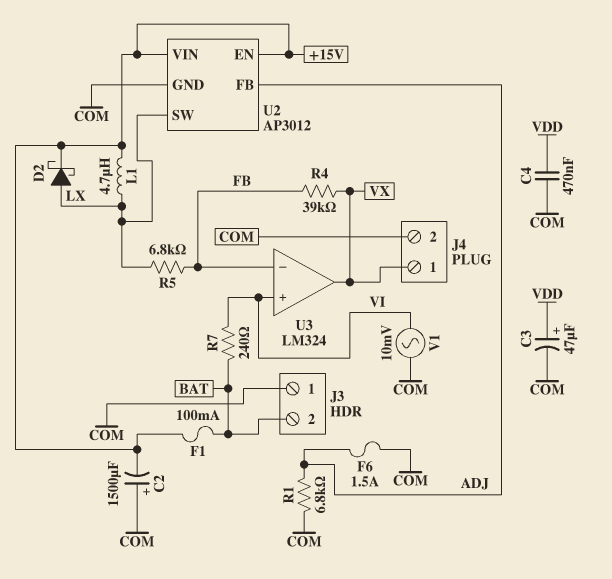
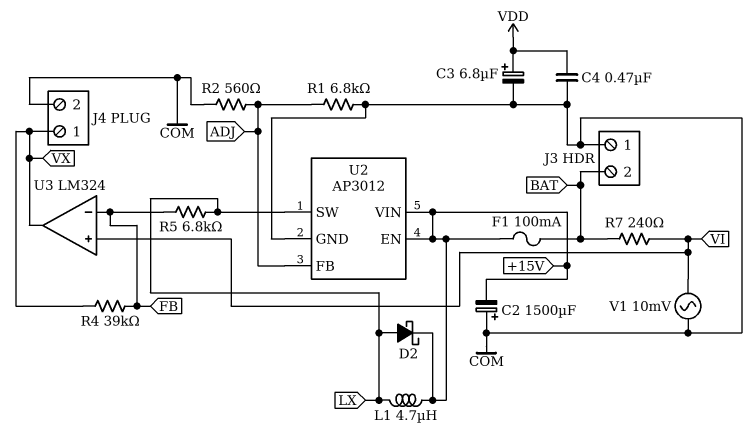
C3: 47uF (plus VDD, minus COM) -> 6.8uF (plus VDD, minus COM)
F6: 1.5A (ADJ, COM) -> none
R2: none -> 560 (ADJ, COM)

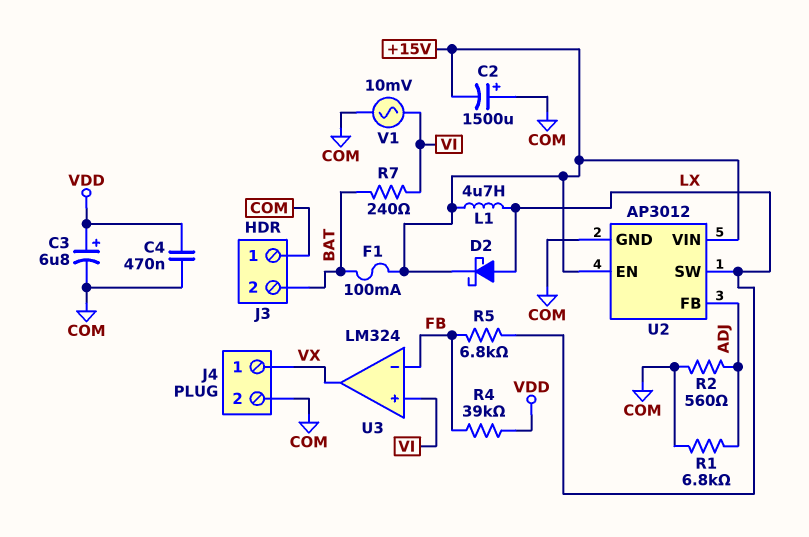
R4: 39k (FB, VX) -> 39k (FB, VDD)

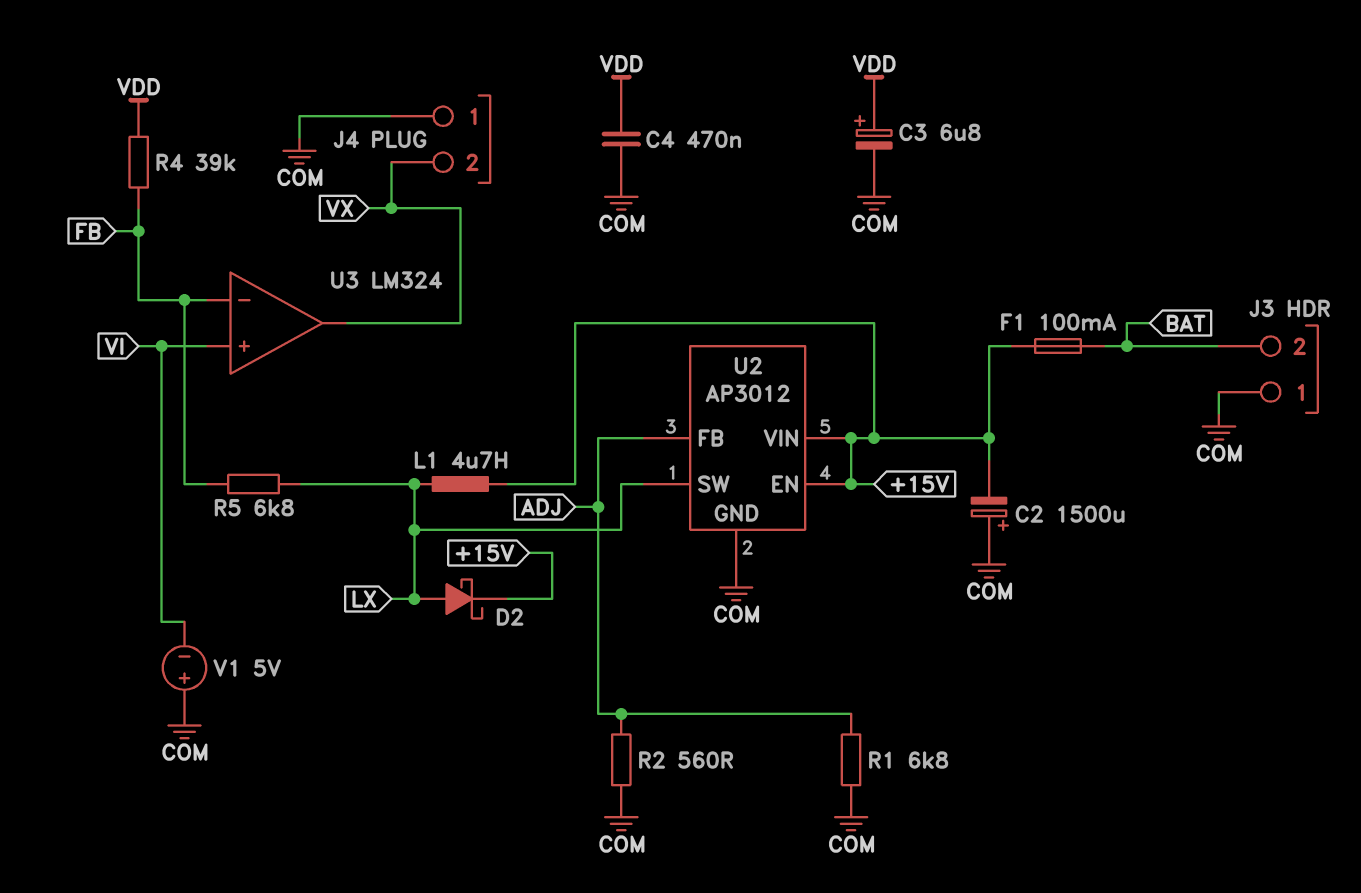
J4 pin 1: VX -> COM
J4 pin 2: COM -> VX
R7: 240 (BAT, VI) -> none
V1: AC 10mV (COM, VI) -> 5V (plus COM, minus VI)

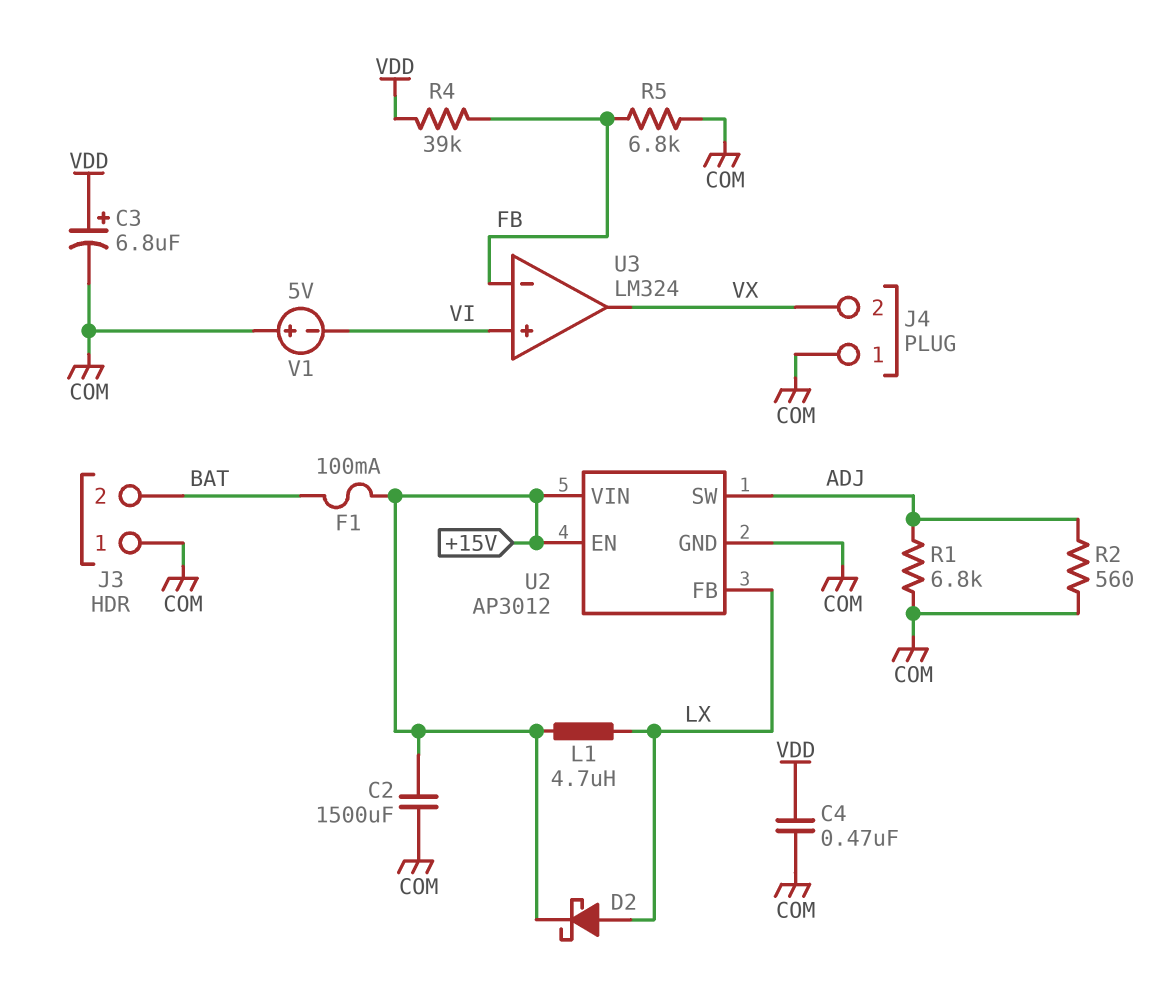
C2: 1500uF (plus COM, minus +15V) -> 1500uF (+15V, COM)
R5: 6.8k (FB, LX) -> 6.8k (COM, FB)
U2 pin FB: ADJ -> LX
U2 pin SW: LX -> ADJ

